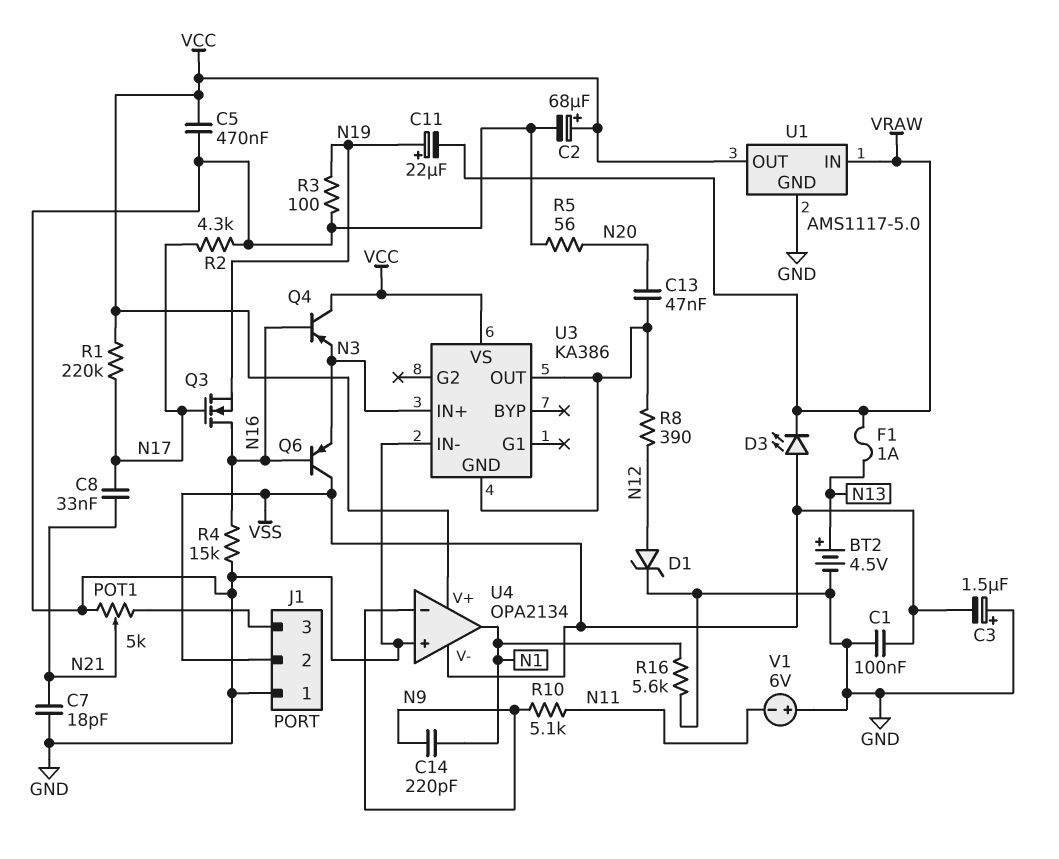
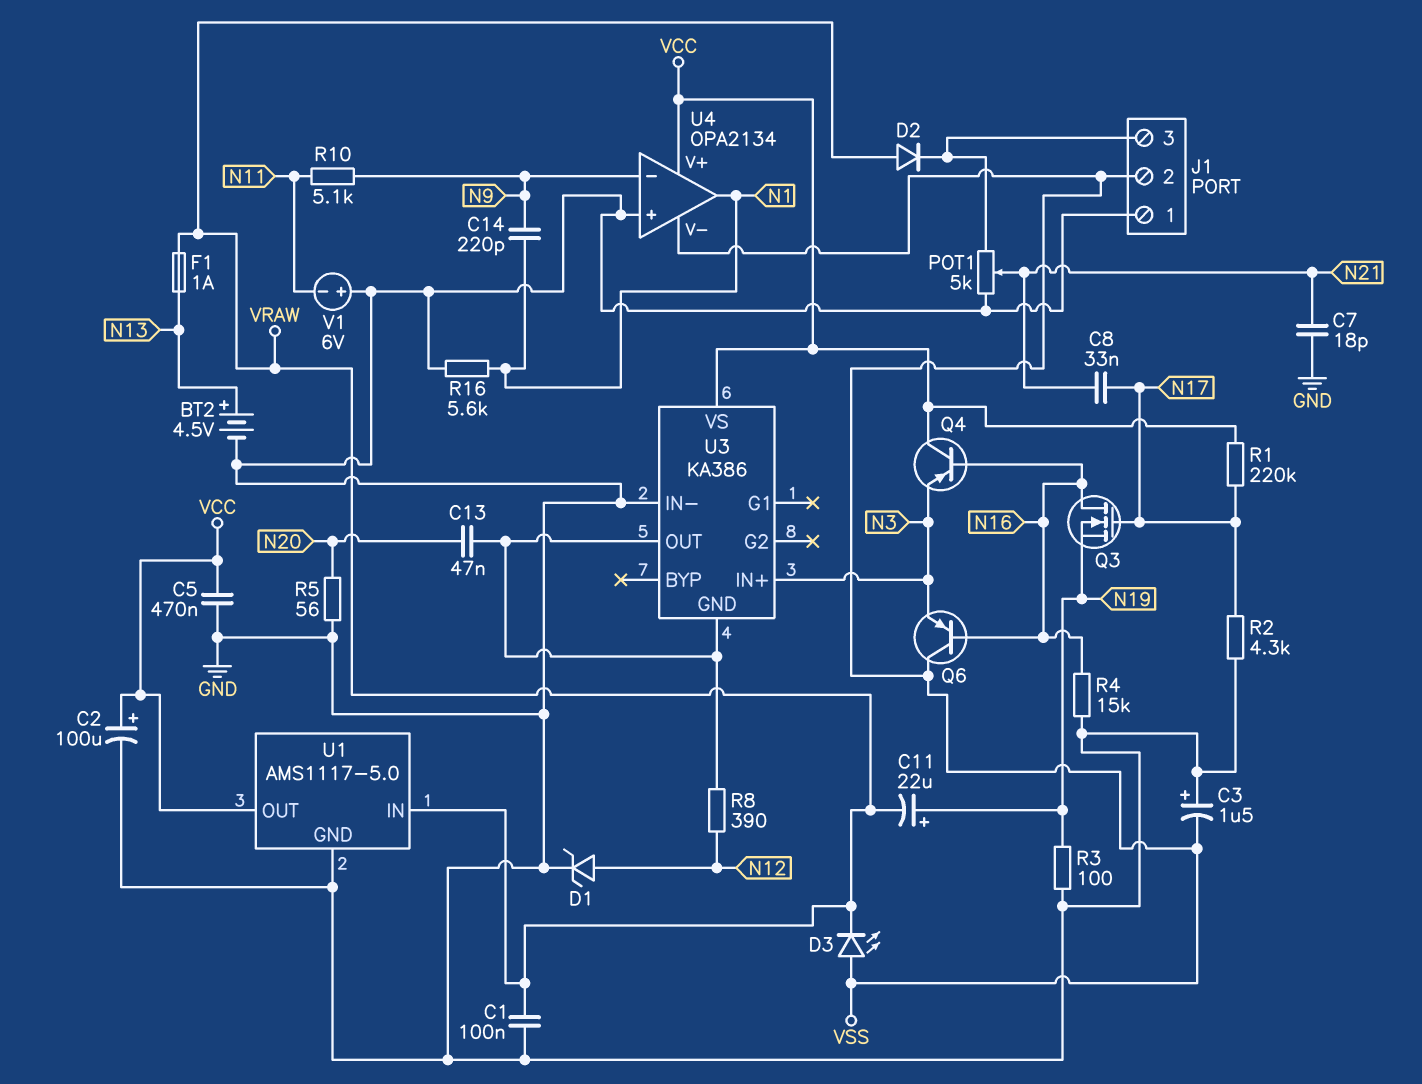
C1: 100nF (GND, VSS) -> 100nF (GND, VRAW)
C2: 68uF (plus VCC, minus GND) -> 100uF (plus VCC, minus GND)
D2: none -> diode (A VRAW, K J1/3)

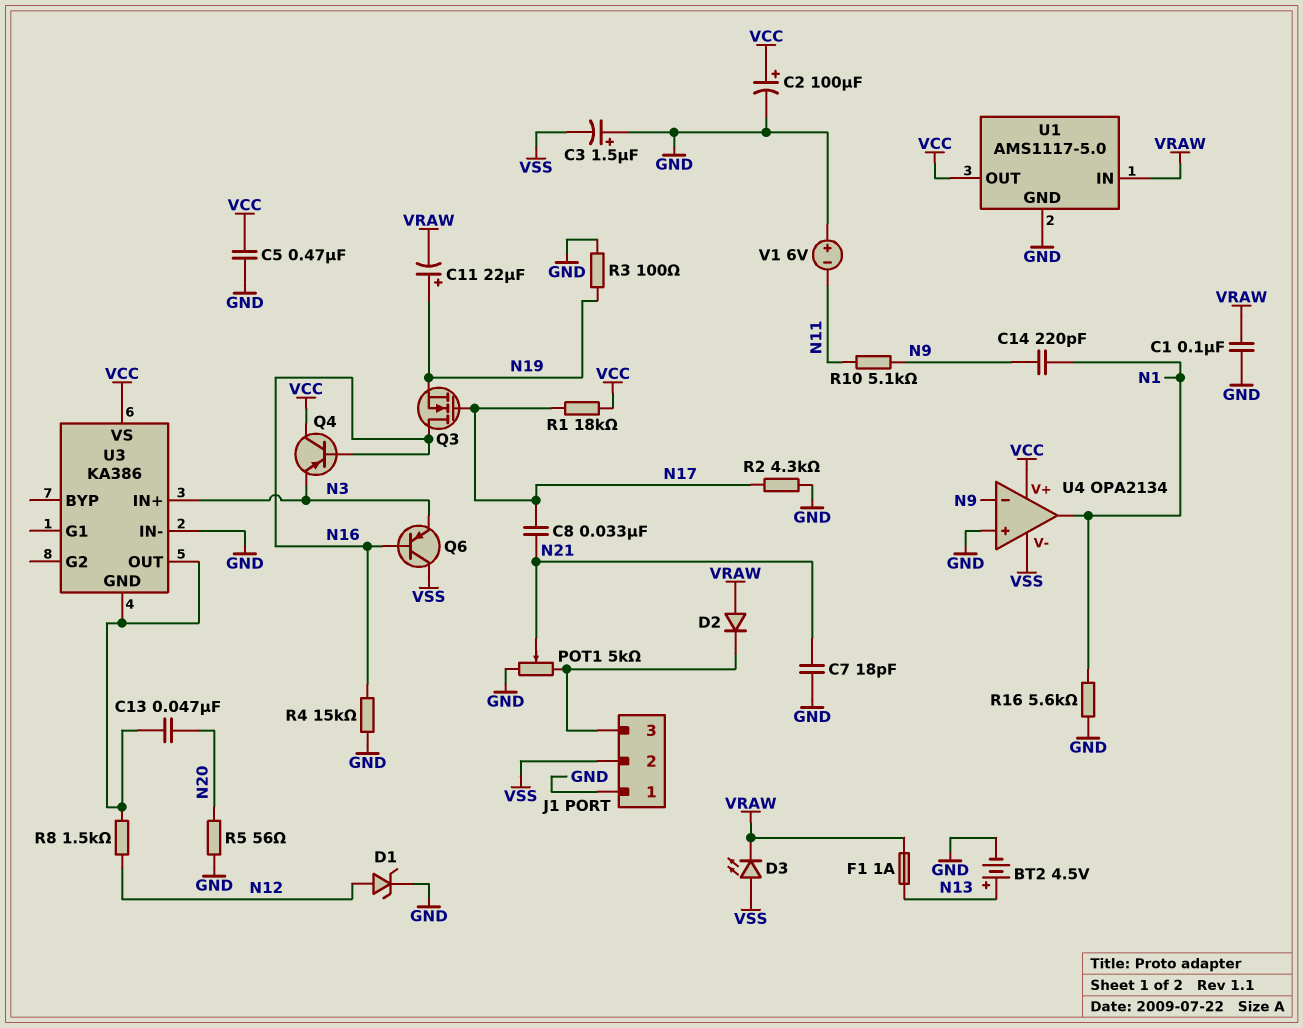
R1: 220k (N17, VCC) -> 18k (N17, VCC)
R8: 390 (N12, U3/GND) -> 1.5k (N12, U3/GND)

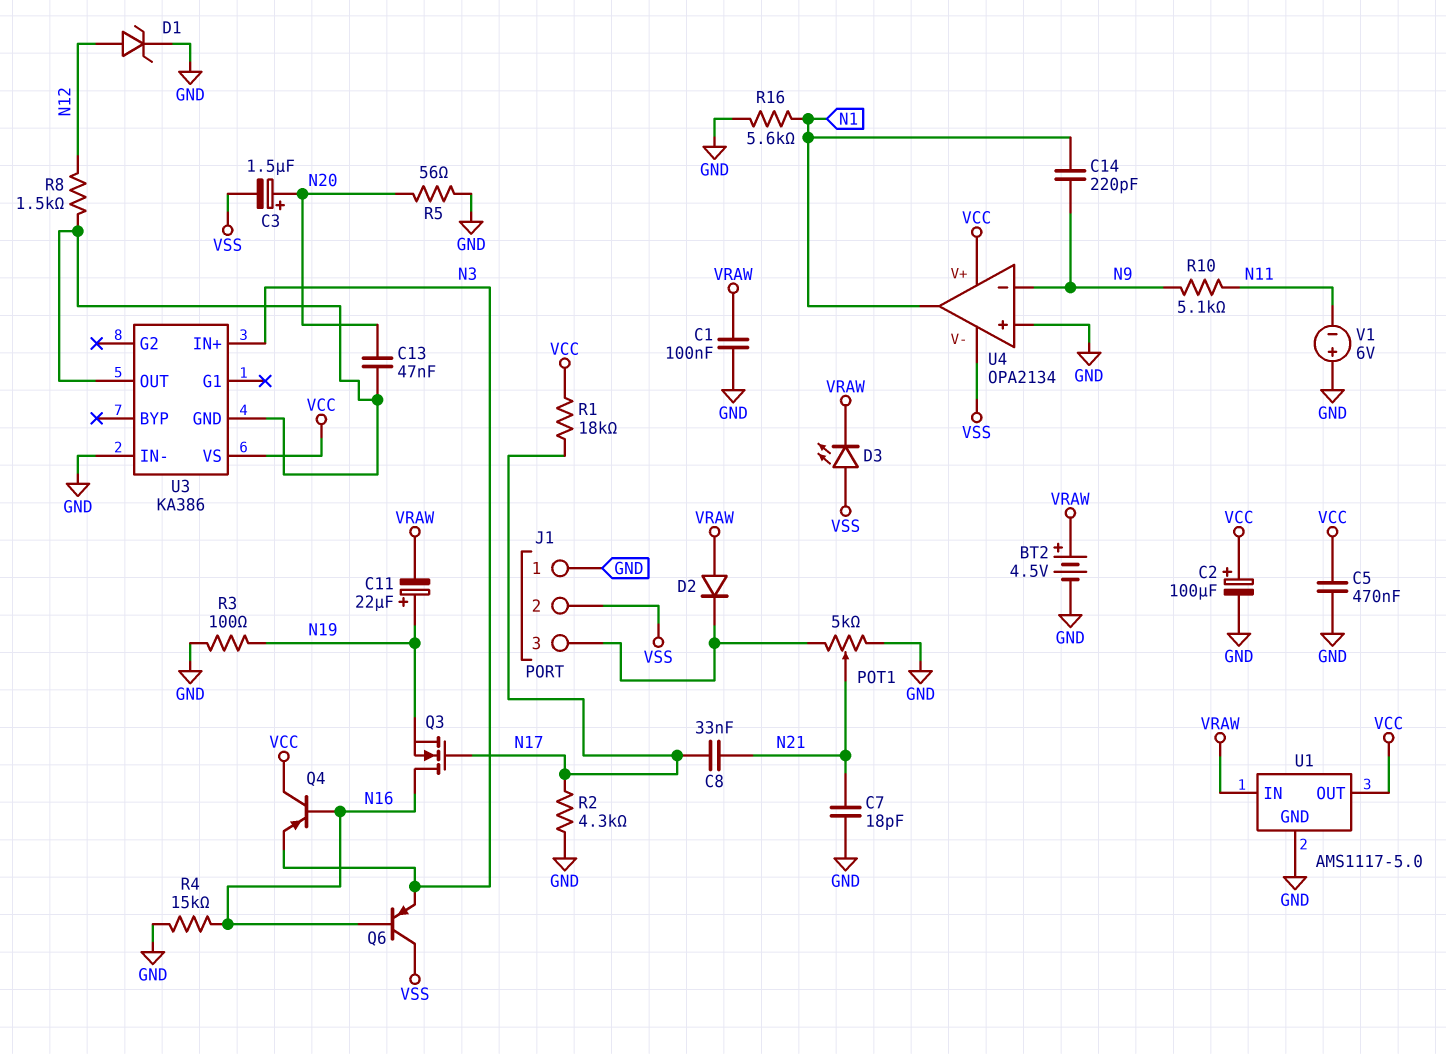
BT2: 4.5V (plus N13, minus GND) -> 4.5V (plus VRAW, minus GND)
C3: 1.5uF (plus GND, minus VSS) -> 1.5uF (plus N20, minus VSS)
F1: 1A (N13, VRAW) -> none

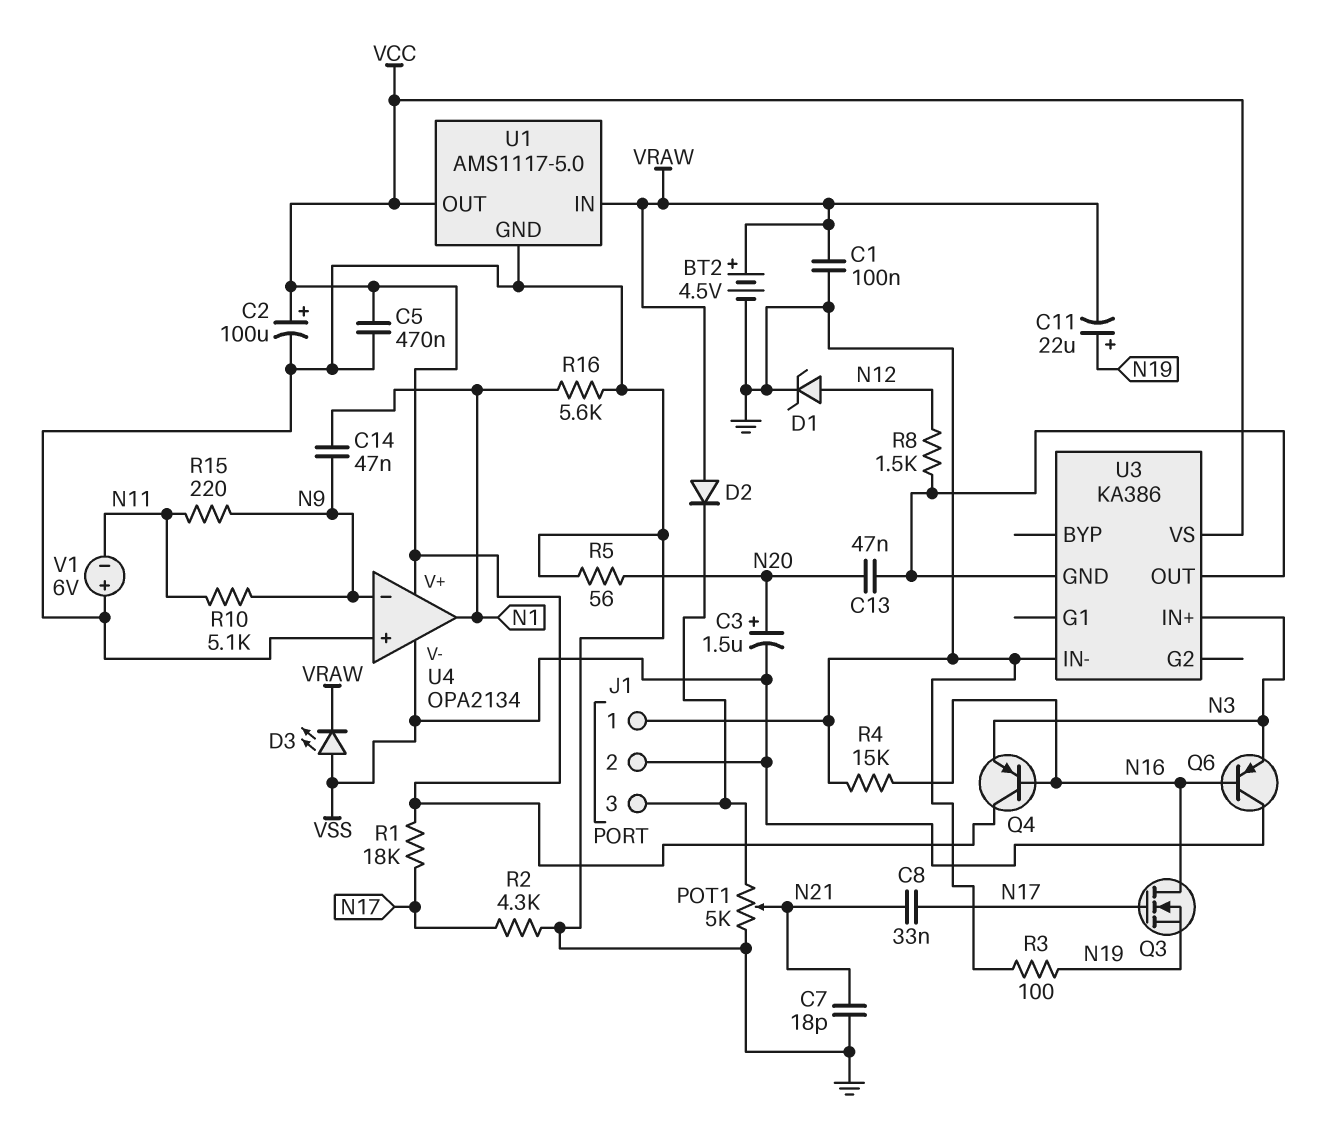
C14: 220pF (N1, N9) -> 47nF (N1, N9)
R15: none -> 220 (N9, N11)

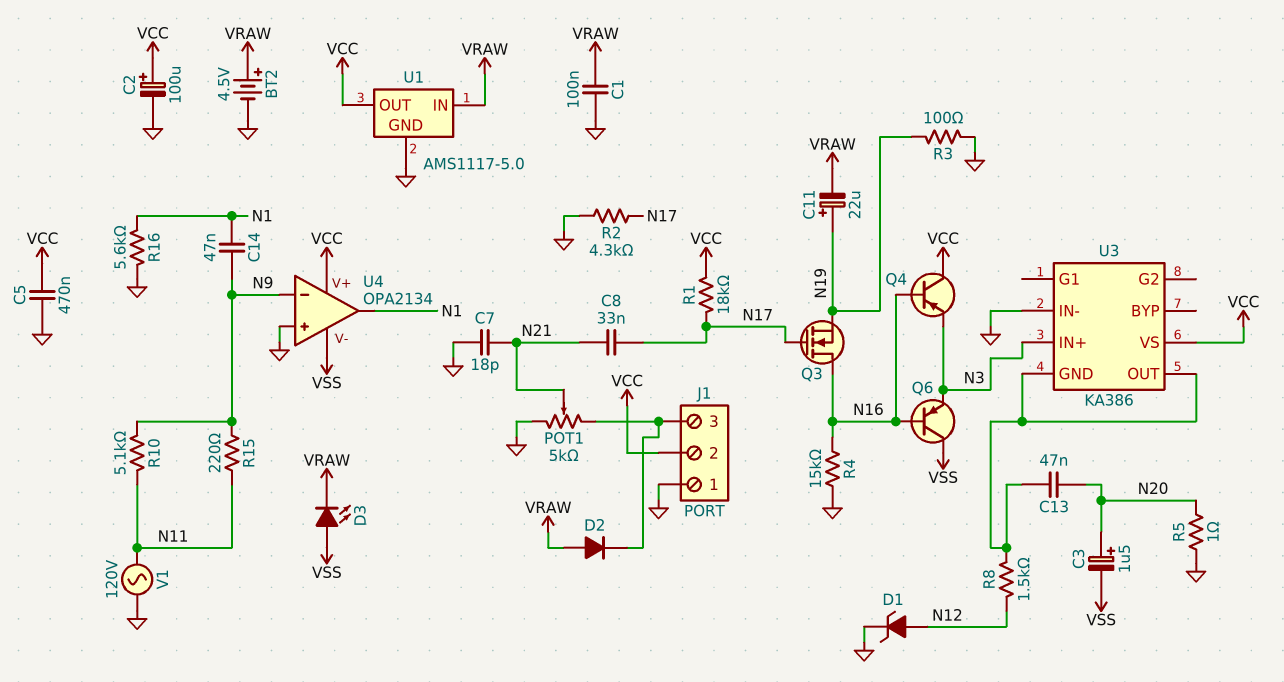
J1 pin 2: VSS -> VCC
R5: 56 (GND, N20) -> 1 (GND, N20)
V1: 6V (plus GND, minus N11) -> AC 120V (GND, N11)

